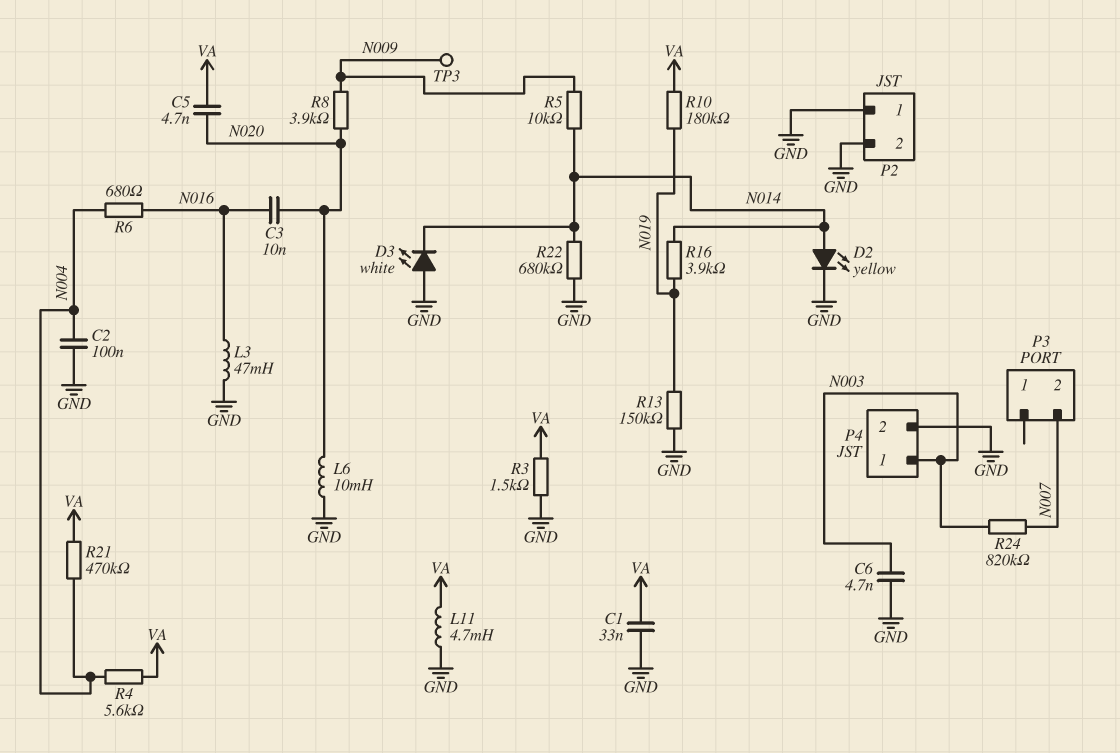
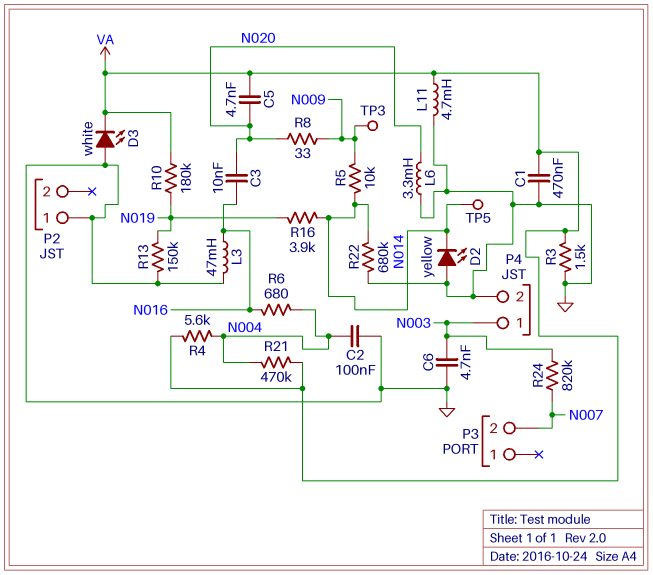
C1: 33nF (GND, VA) -> 470nF (GND, VA)
D2: LED yellow (A N014, K GND) -> LED yellow (A GND, K N014)
D3: LED white (A GND, K N014) -> LED white (A GND, K VA)
L6: 10mH (GND, N020) -> 3.3mH (GND, N020)
P2 pin 2: GND -> none
R8: 3.9k (N009, N020) -> 33 (N009, N020)
TP5: none -> test point (N014)

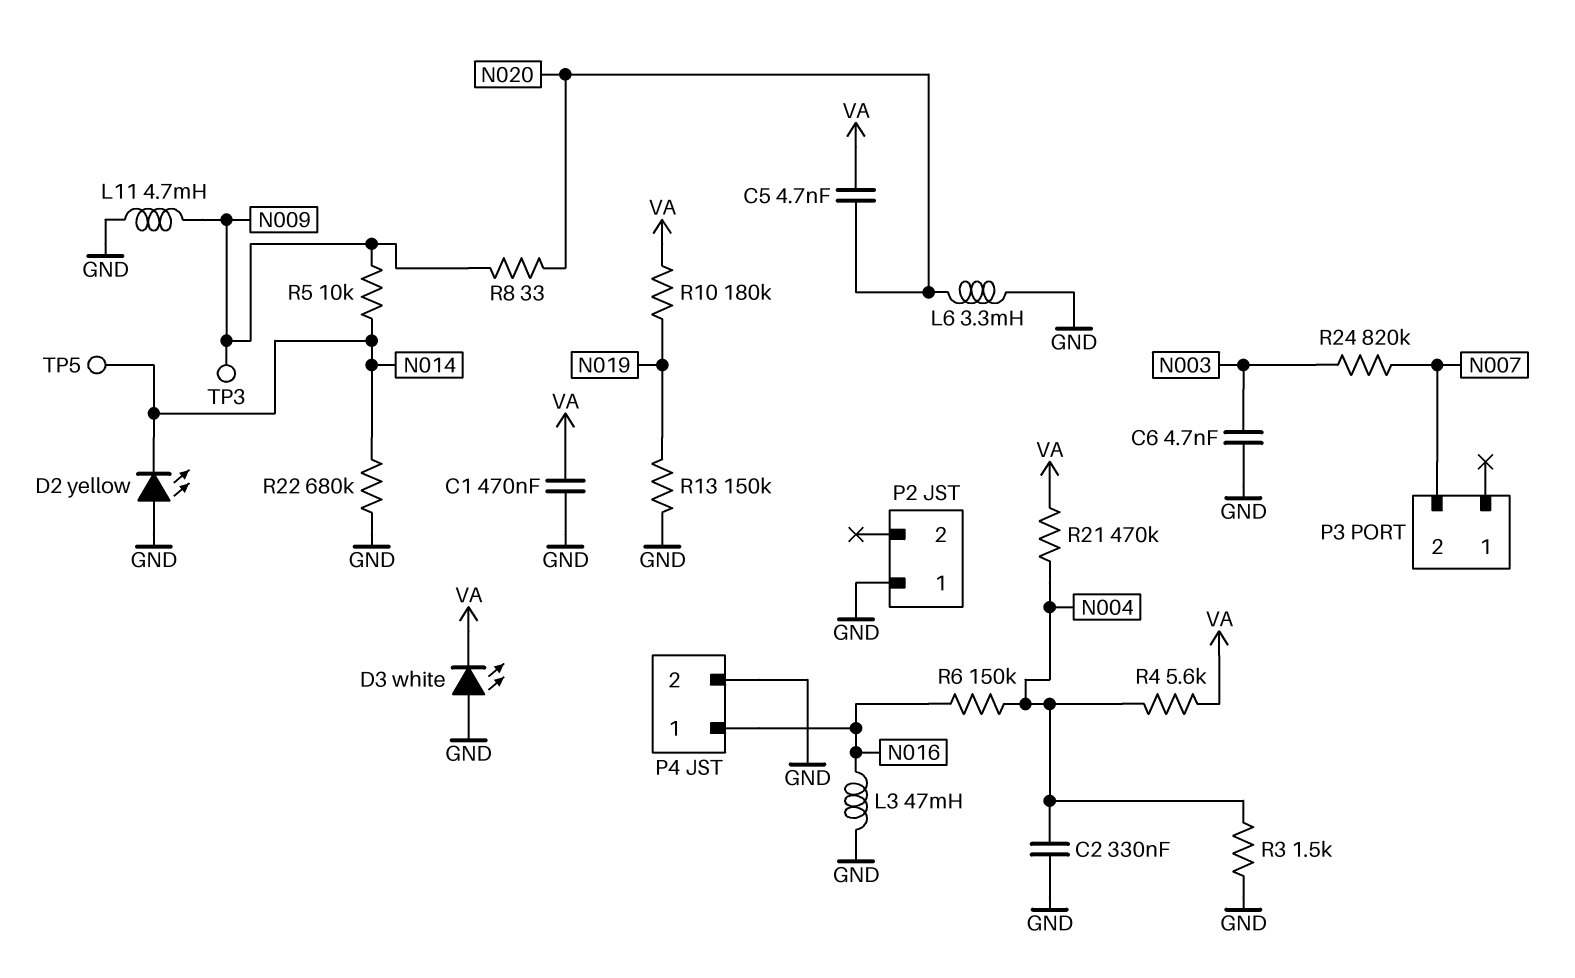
C2: 100nF (GND, N004) -> 330nF (GND, N004)
C3: 10nF (N016, N020) -> none
L11: 4.7mH (GND, VA) -> 4.7mH (GND, N009)
P4 pin 1: N003 -> N016
R3: 1.5k (GND, VA) -> 1.5k (GND, N004)
R6: 680 (N004, N016) -> 150k (N004, N016)
R16: 3.9k (N014, N019) -> none

